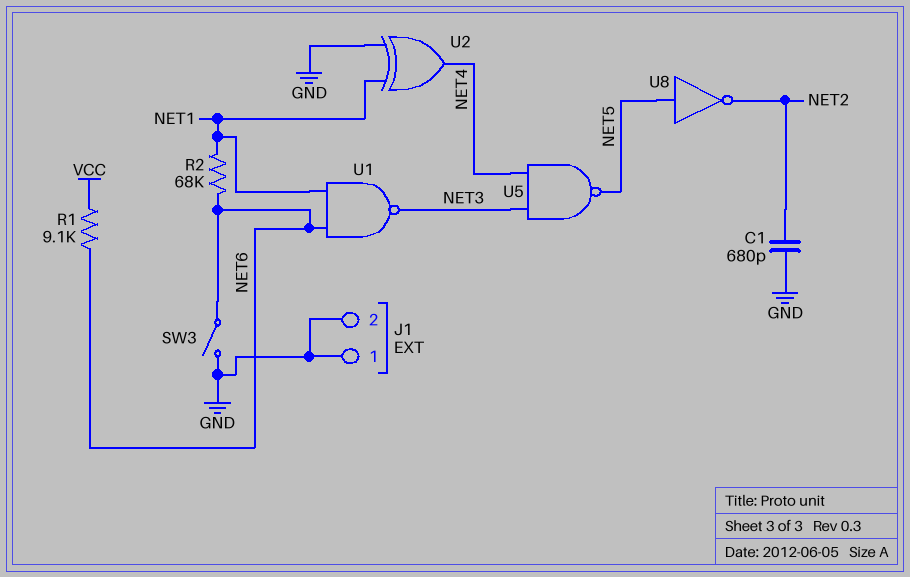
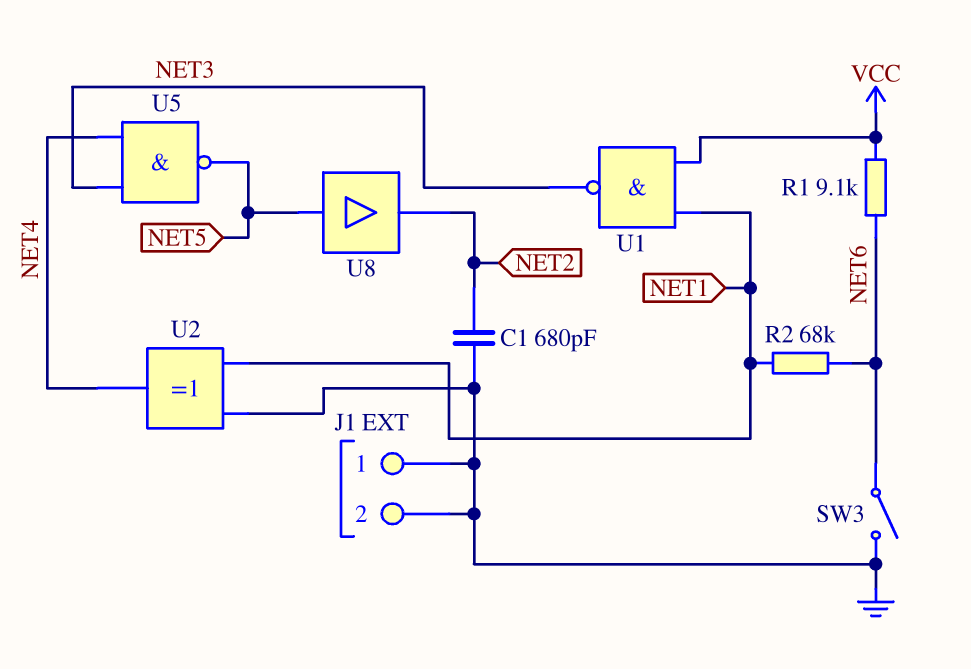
U1: NAND (in NET1, in NET6, out NET3) -> NAND (in NET1, in VCC, out NET3)
U8: NOT (in NET5, out NET2) -> buffer (in NET5, out NET2)

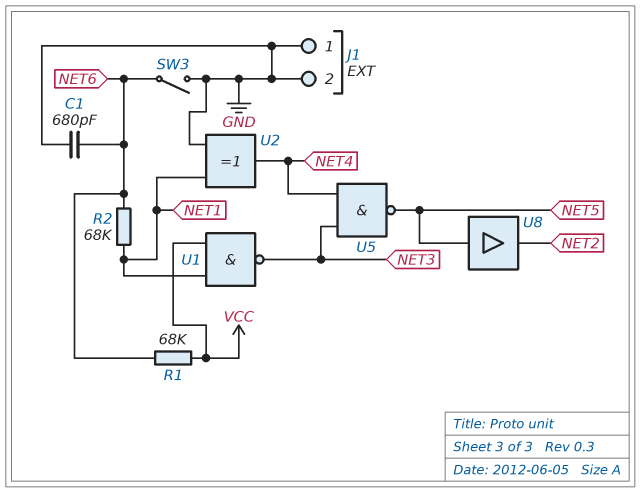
C1: 680pF (GND, NET2) -> 680pF (GND, NET6)
R1: 9.1k (NET6, VCC) -> 68k (NET6, VCC)

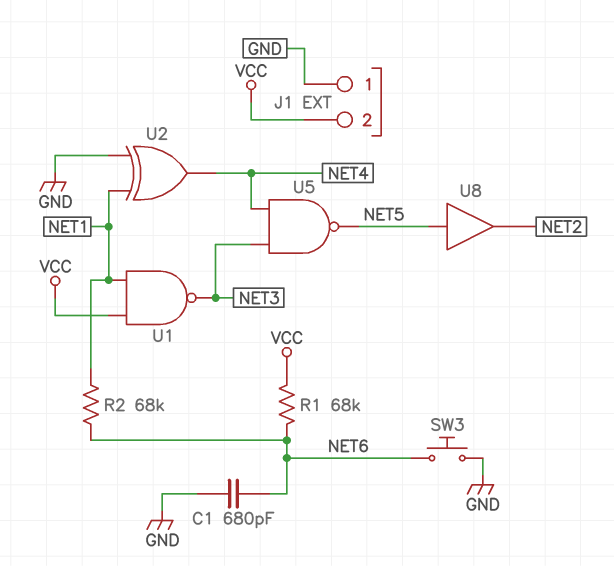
J1 pin 2: GND -> VCC
SW3: switch (GND, NET6) -> button (GND, NET6)

